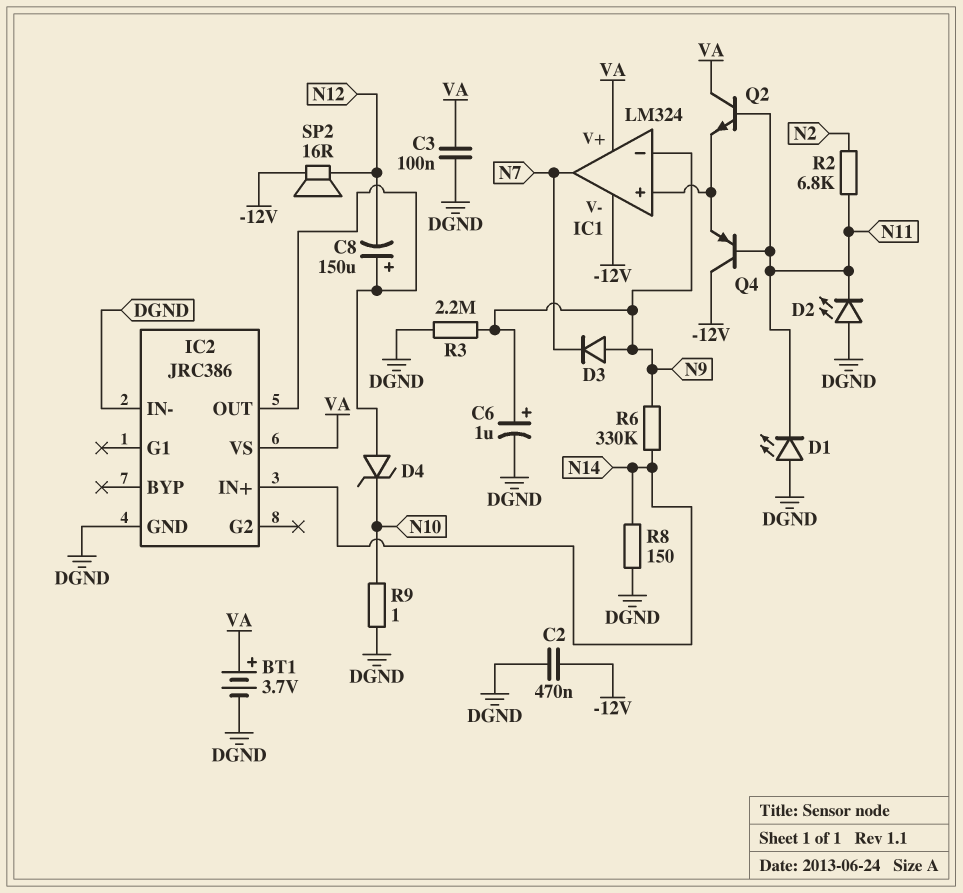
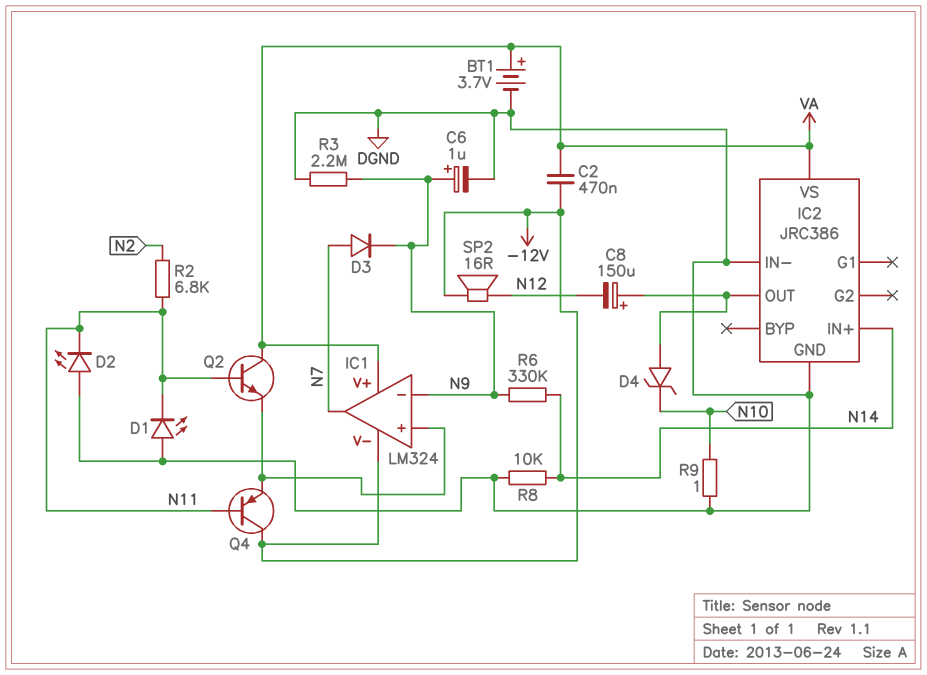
C2: 470nF (-12V, DGND) -> 470nF (-12V, VA)
C3: 100nF (DGND, VA) -> none
D3: diode (A N9, K N7) -> diode (A N7, K N9)
R8: 150 (DGND, N14) -> 10k (DGND, N14)

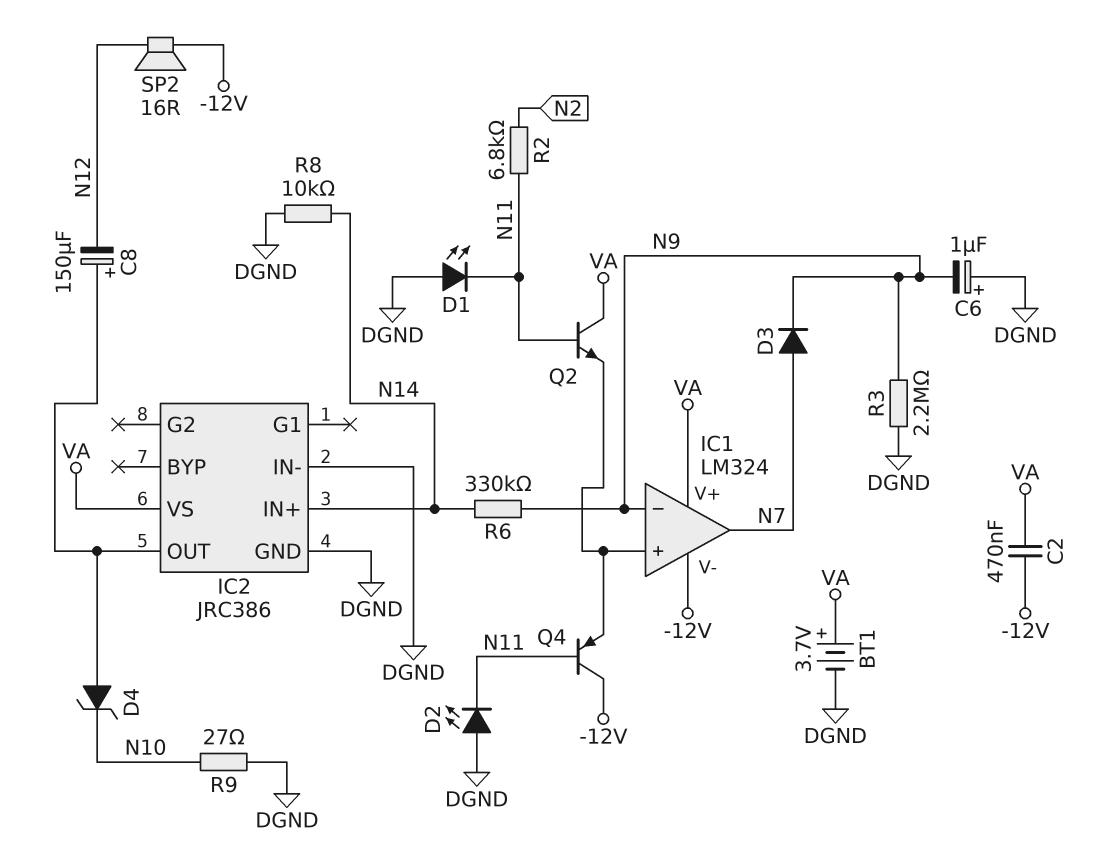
C6: 1uF (plus N9, minus DGND) -> 1uF (plus DGND, minus N9)
R9: 1 (DGND, N10) -> 27 (DGND, N10)

